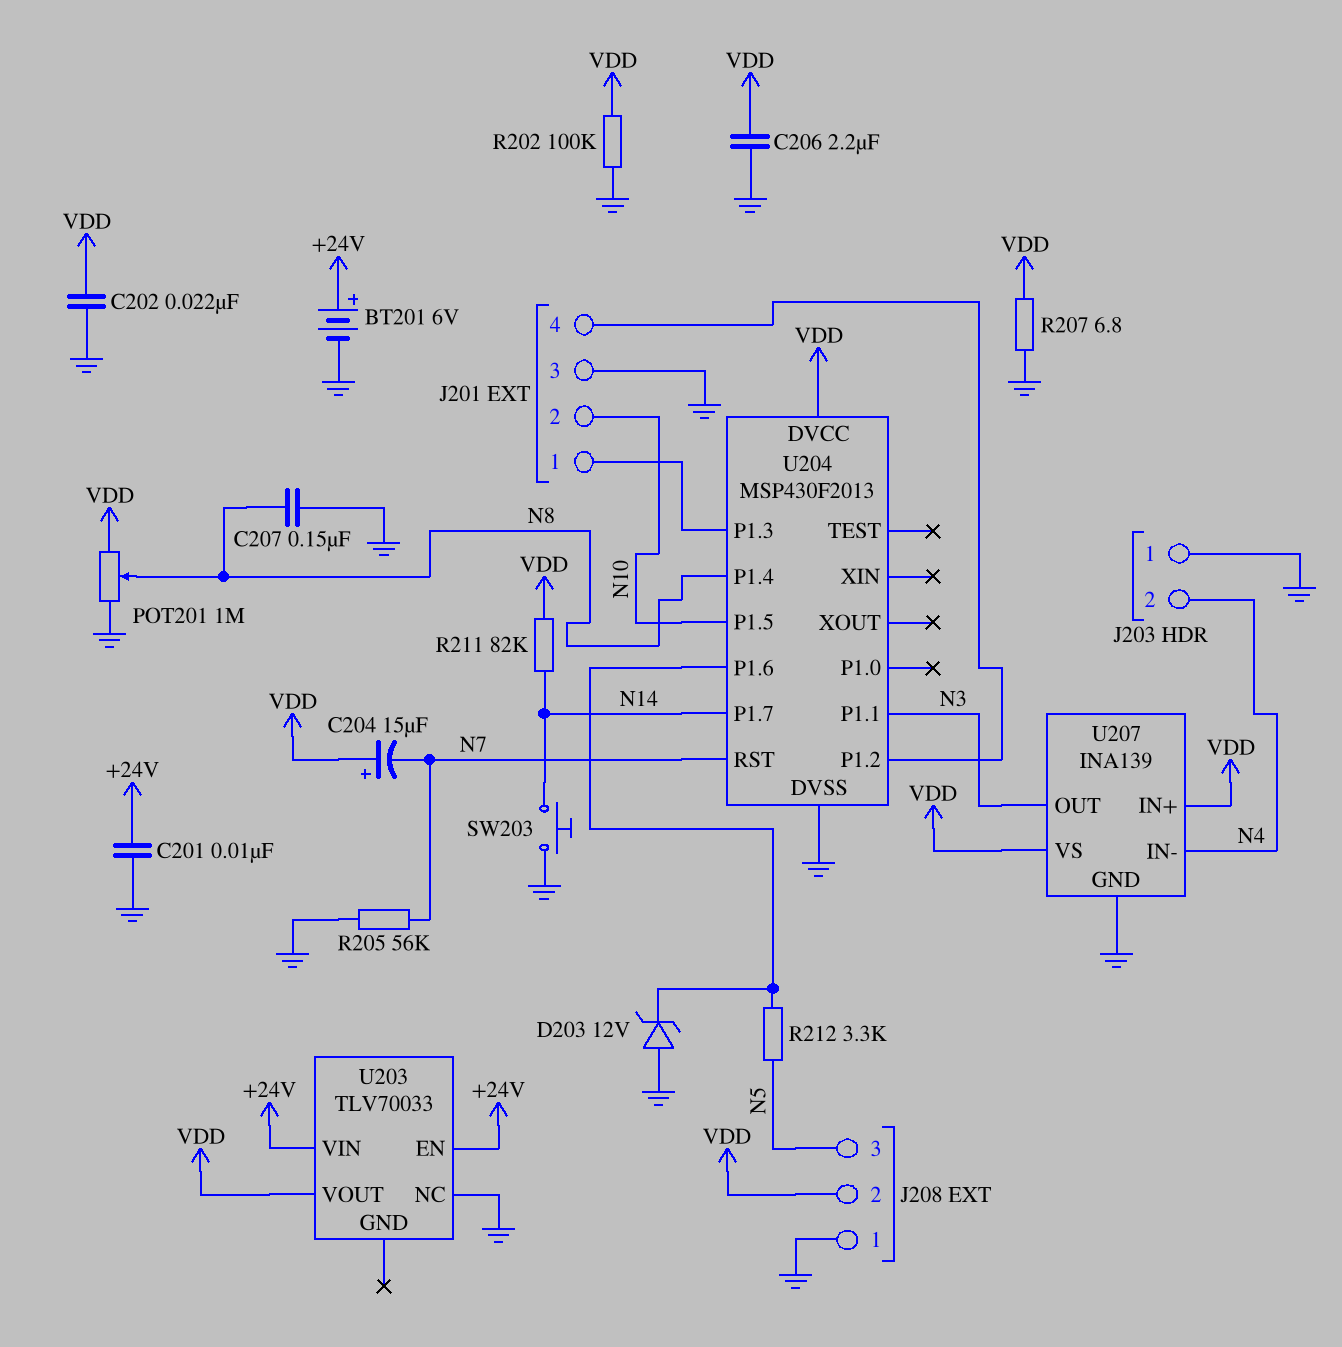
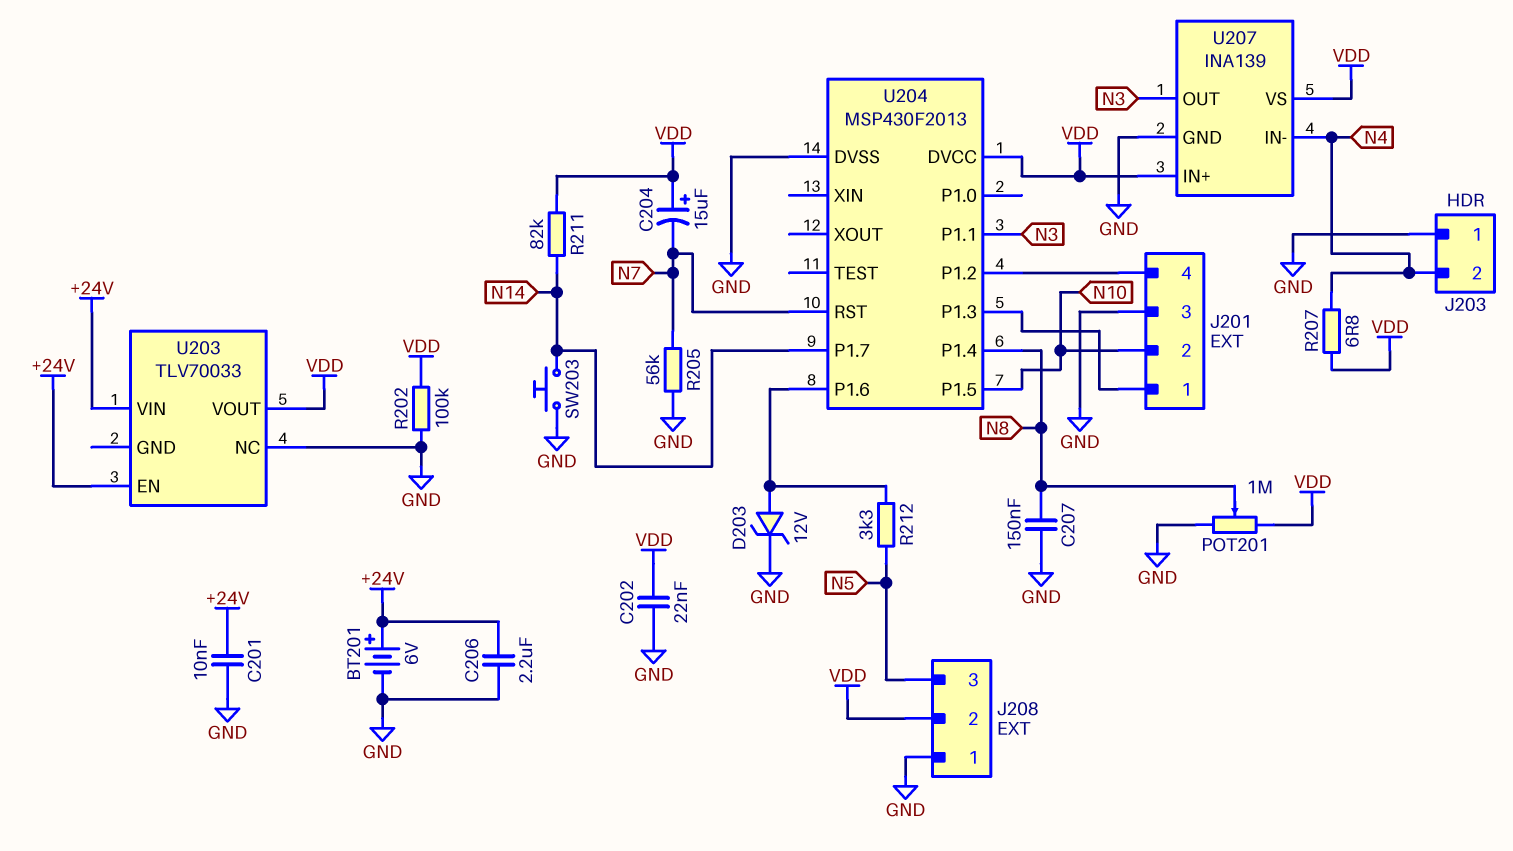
C206: 2.2uF (GND, VDD) -> 2.2uF (+24V, GND)
D203: zener 12V (A GND, K U204/P1.6) -> zener 12V (A U204/P1.6, K GND)
R207: 6.8 (GND, VDD) -> 6.8 (N4, VDD)

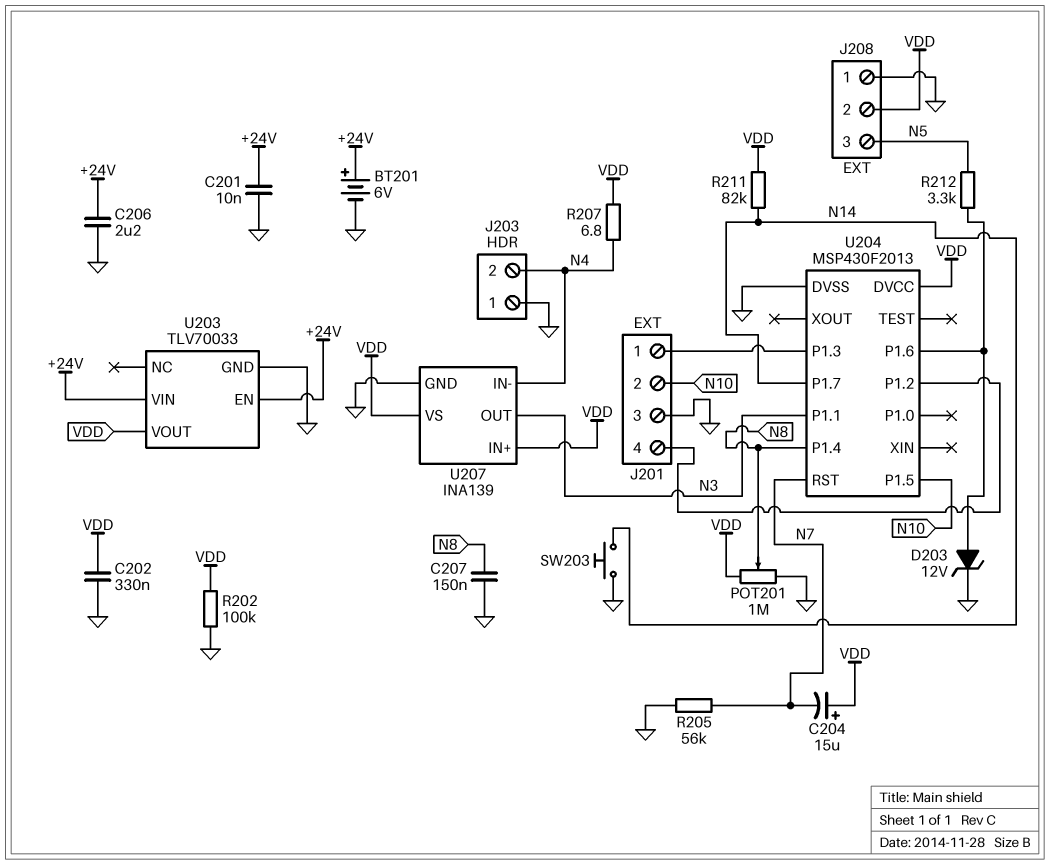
C202: 22nF (GND, VDD) -> 330nF (GND, VDD)
U203 pin GND: none -> GND
U203 pin NC: GND -> none

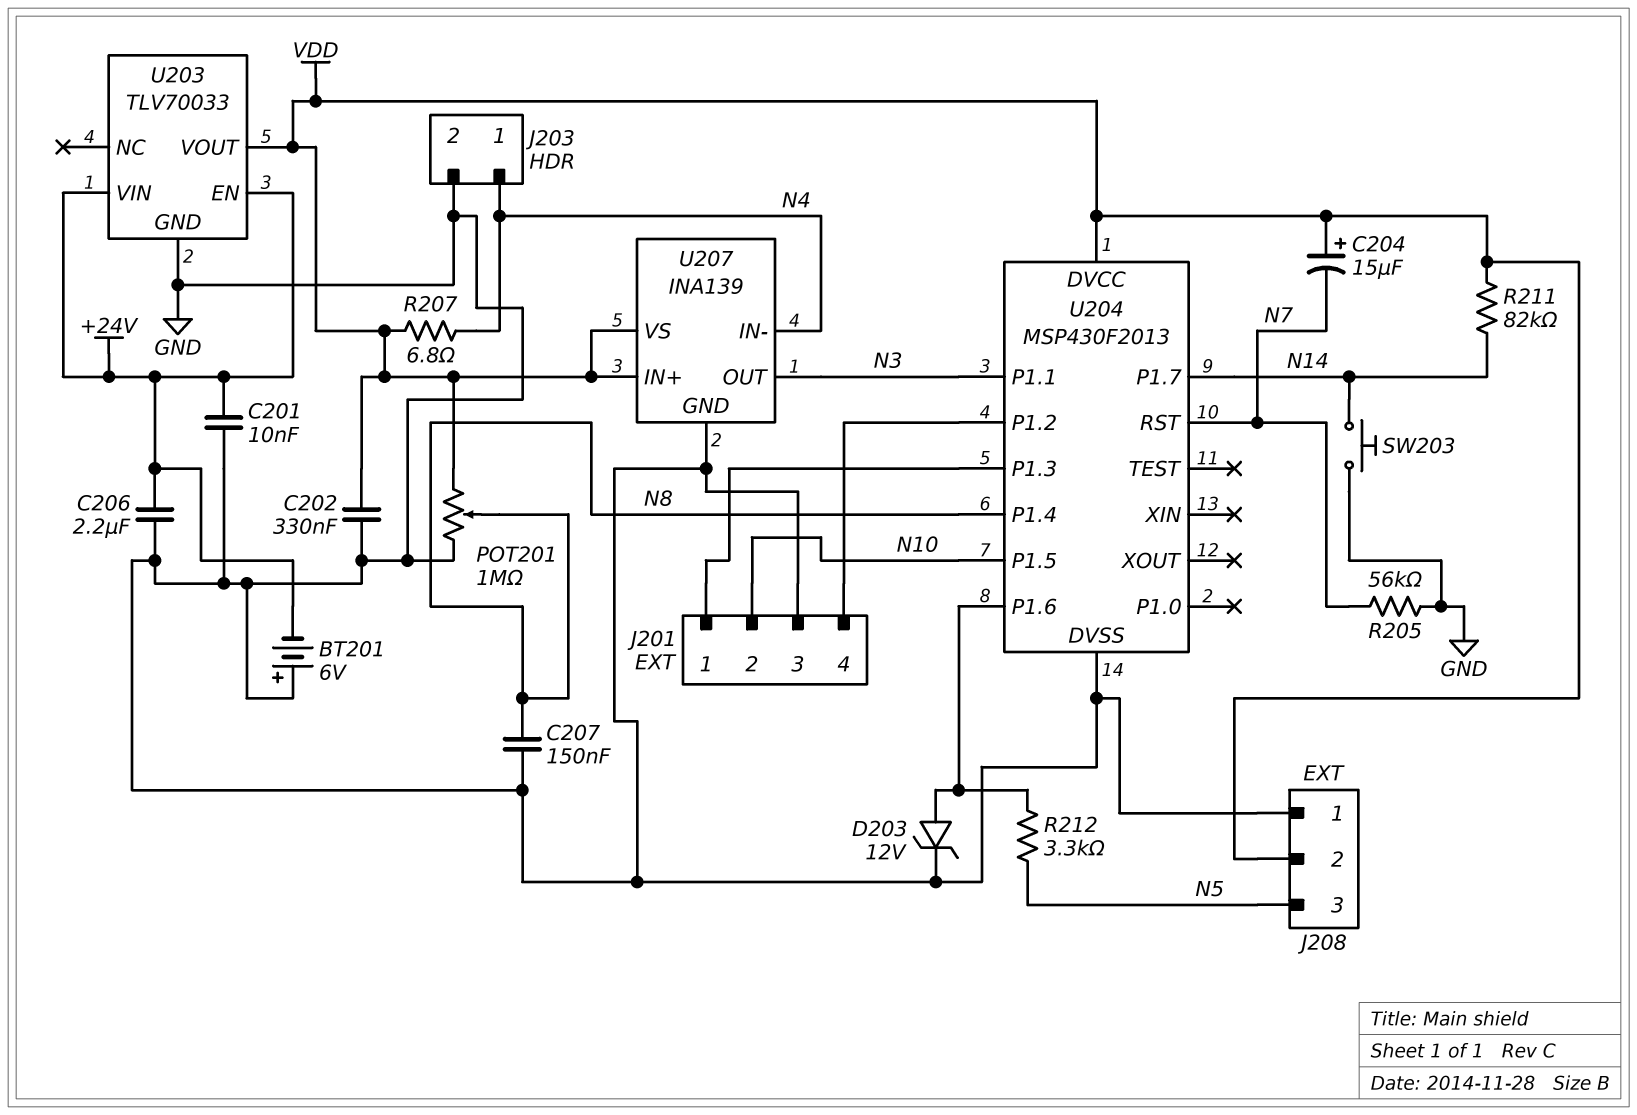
BT201: 6V (plus +24V, minus GND) -> 6V (plus GND, minus +24V)
J203 pin 1: GND -> N4
J203 pin 2: N4 -> GND
R202: 100k (GND, VDD) -> none

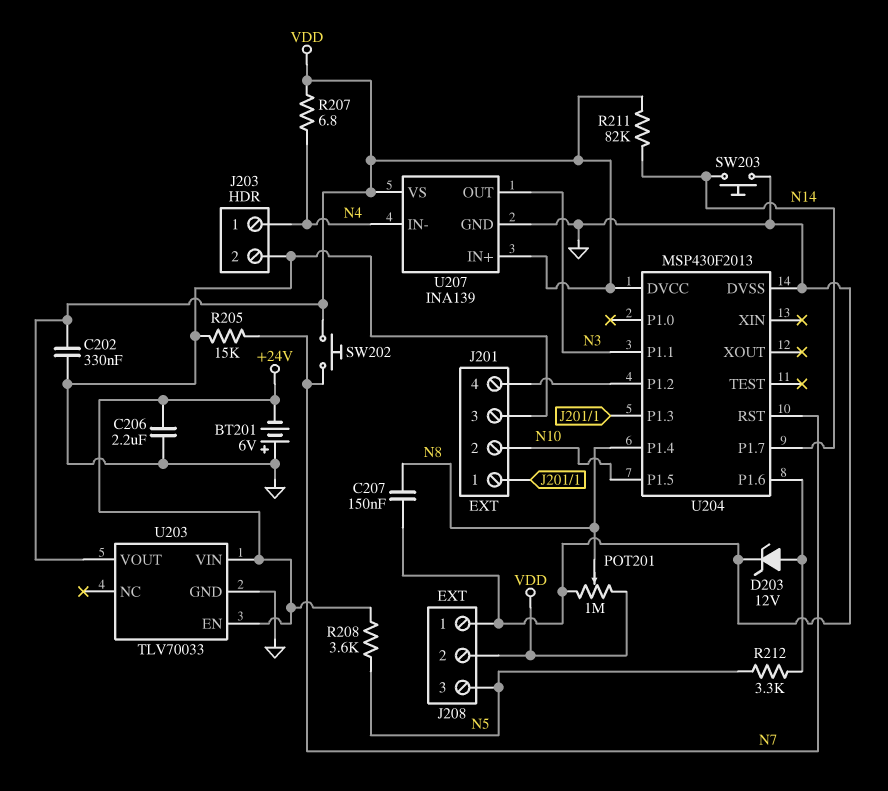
C201: 10nF (+24V, GND) -> none
C204: 15uF (plus VDD, minus N7) -> none
R205: 56k (GND, N7) -> 15k (GND, N7)
R208: none -> 3.6k (+24V, N5)
SW202: none -> button (N7, VDD)

